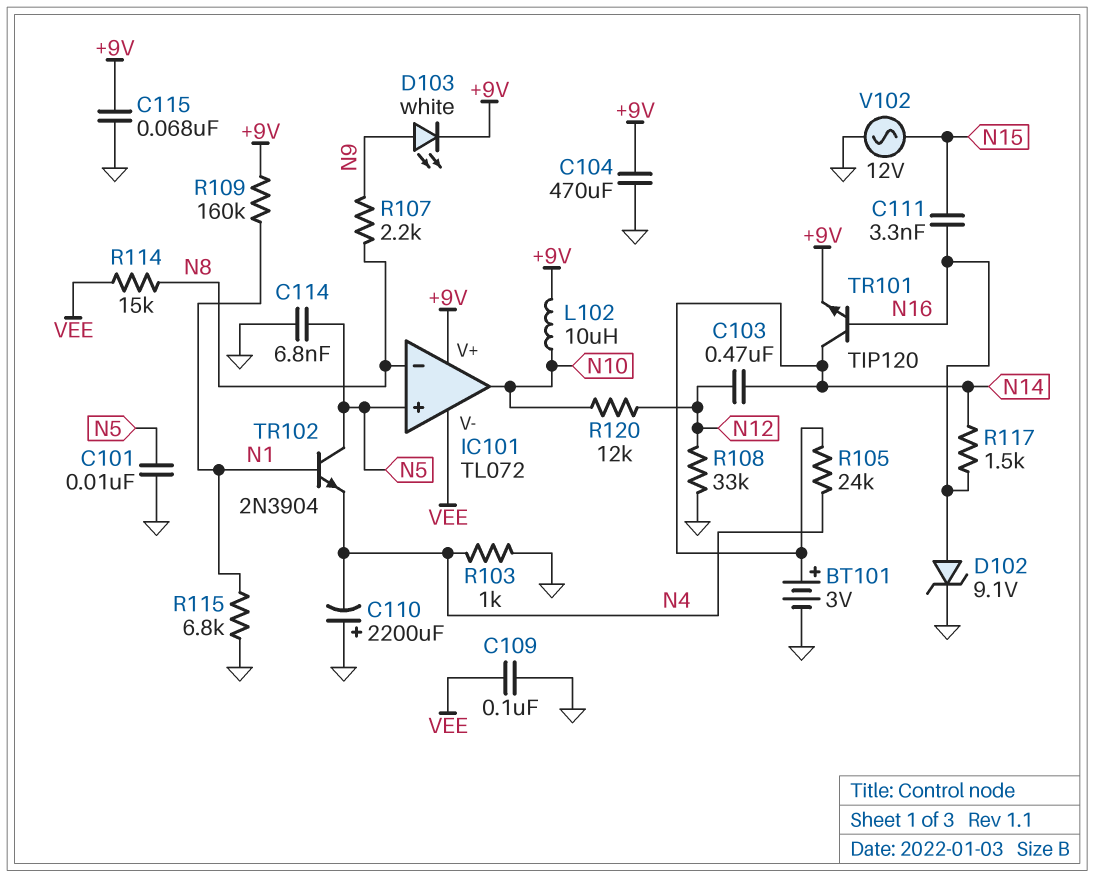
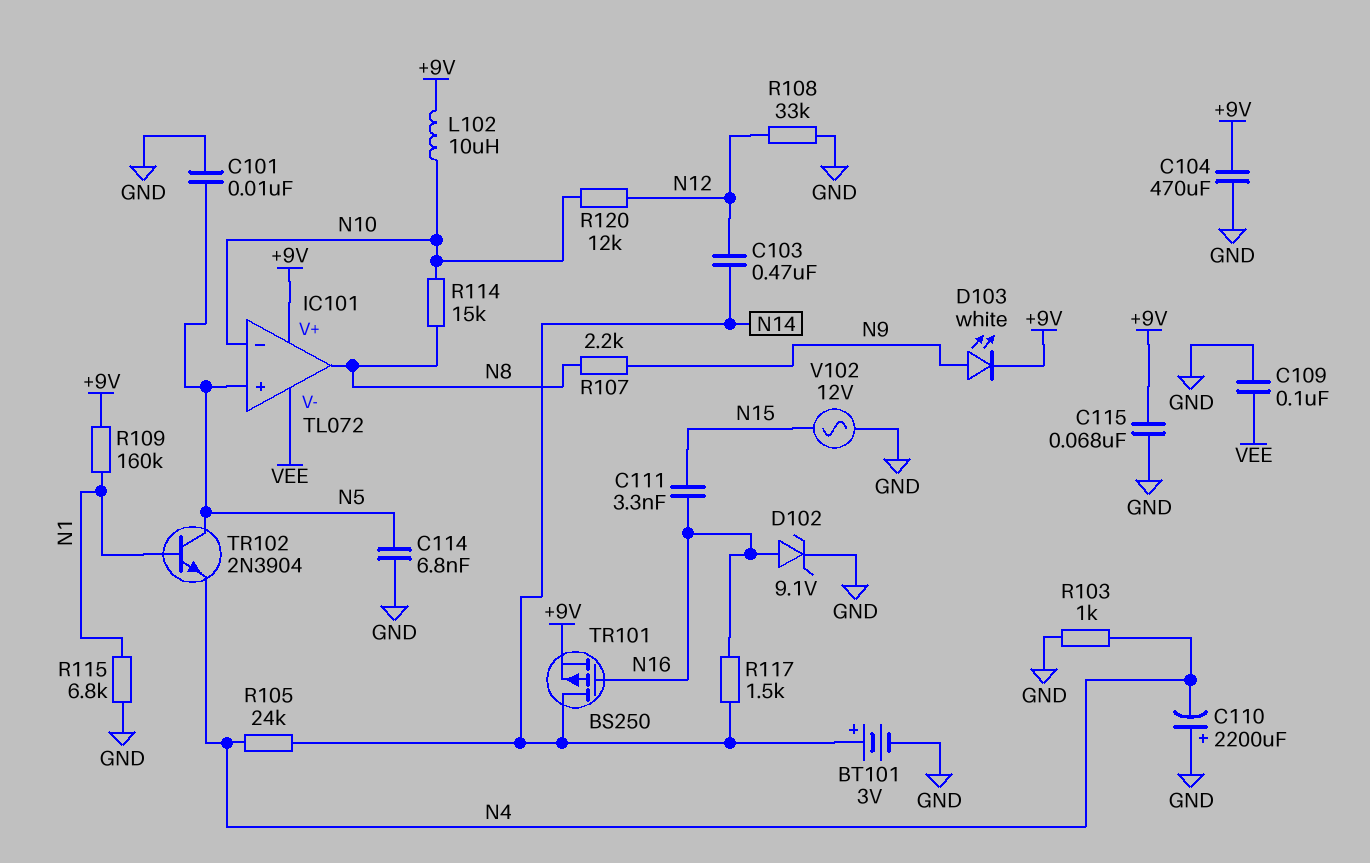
IC101 pin in-: N8 -> N10
IC101 pin out: N10 -> N8
R114: 15k (N8, VEE) -> 15k (N8, N10)
TR101: NPN TIP120 (B N16, C N14, E +9V) -> PMOS BS250 (G N16, D N14, S +9V)

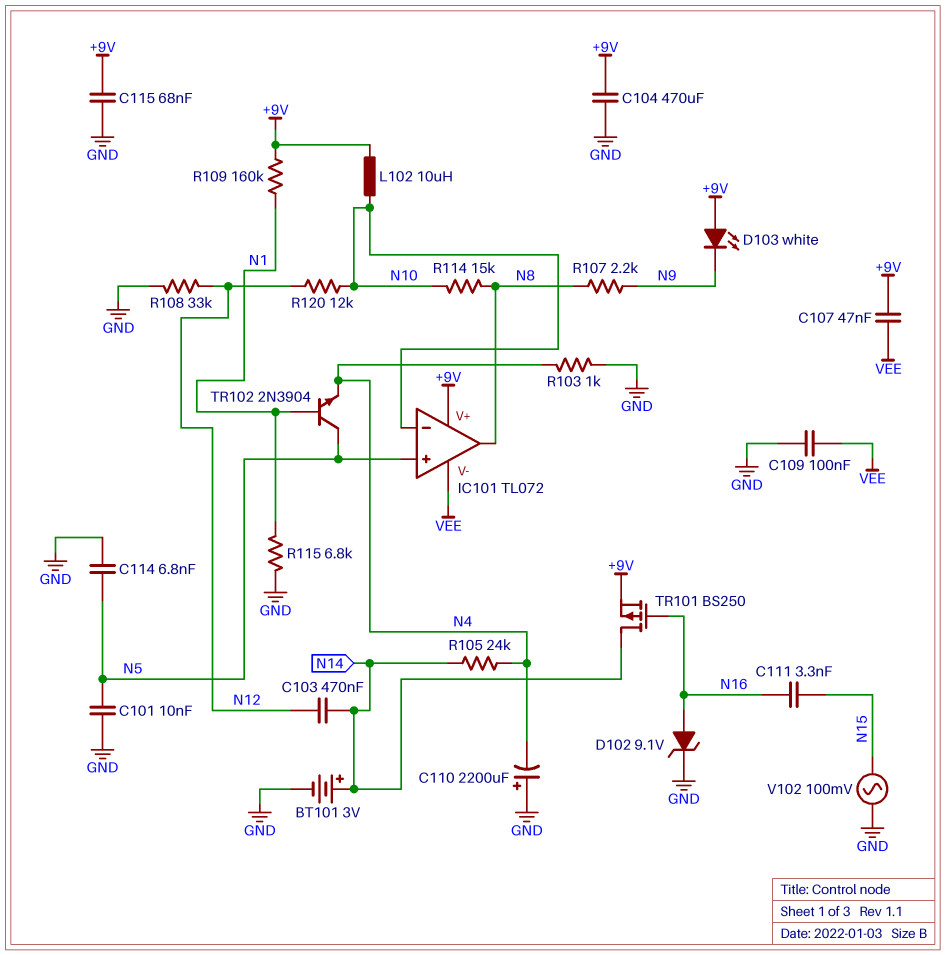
C107: none -> 47nF (+9V, VEE)
D103: LED white (A N9, K +9V) -> LED white (A +9V, K N9)
R117: 1.5k (N14, N16) -> none
V102: AC 12V (GND, N15) -> AC 100mV (GND, N15)

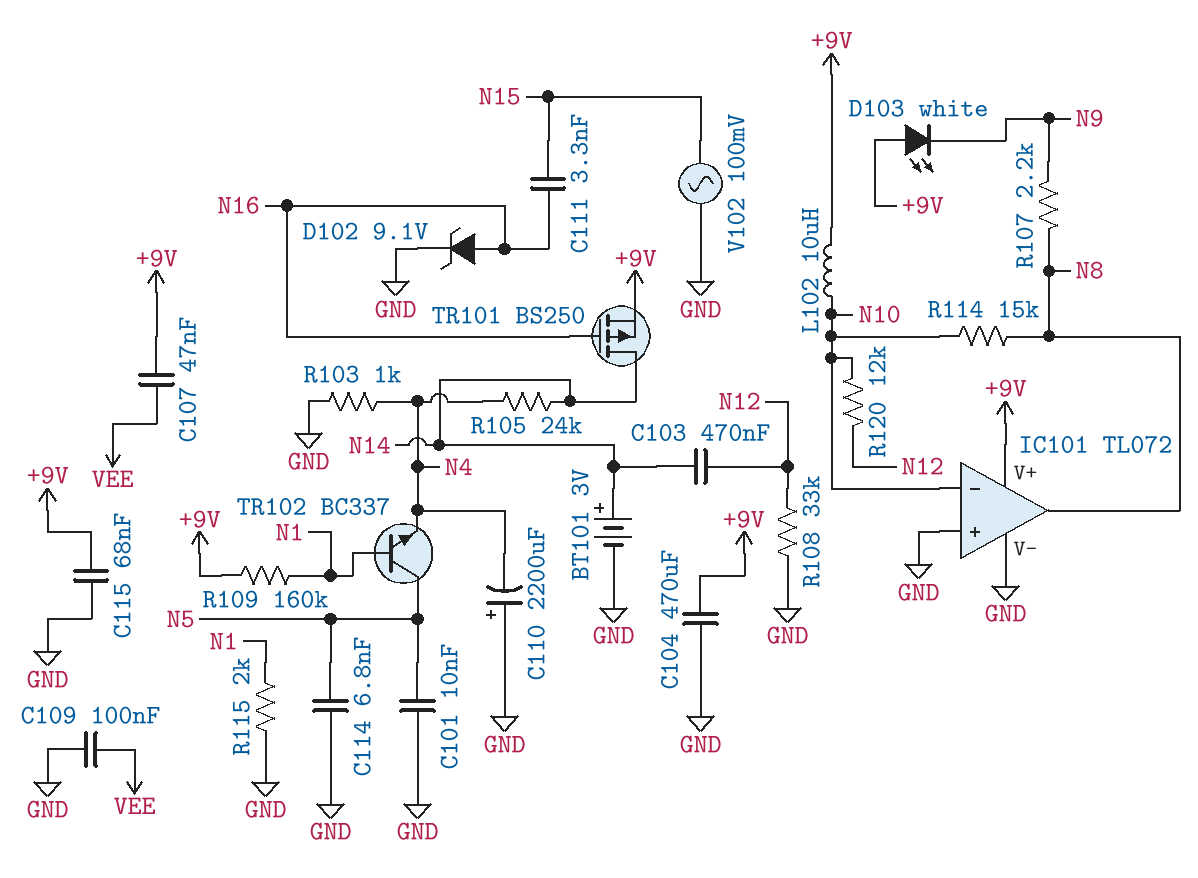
IC101 pin V-: VEE -> GND
IC101 pin in+: N5 -> GND
R115: 6.8k (GND, N1) -> 2k (GND, N1)
TR102: NPN 2N3904 (B N1, C N5, E N4) -> NPN BC337 (B N1, C N5, E N4)

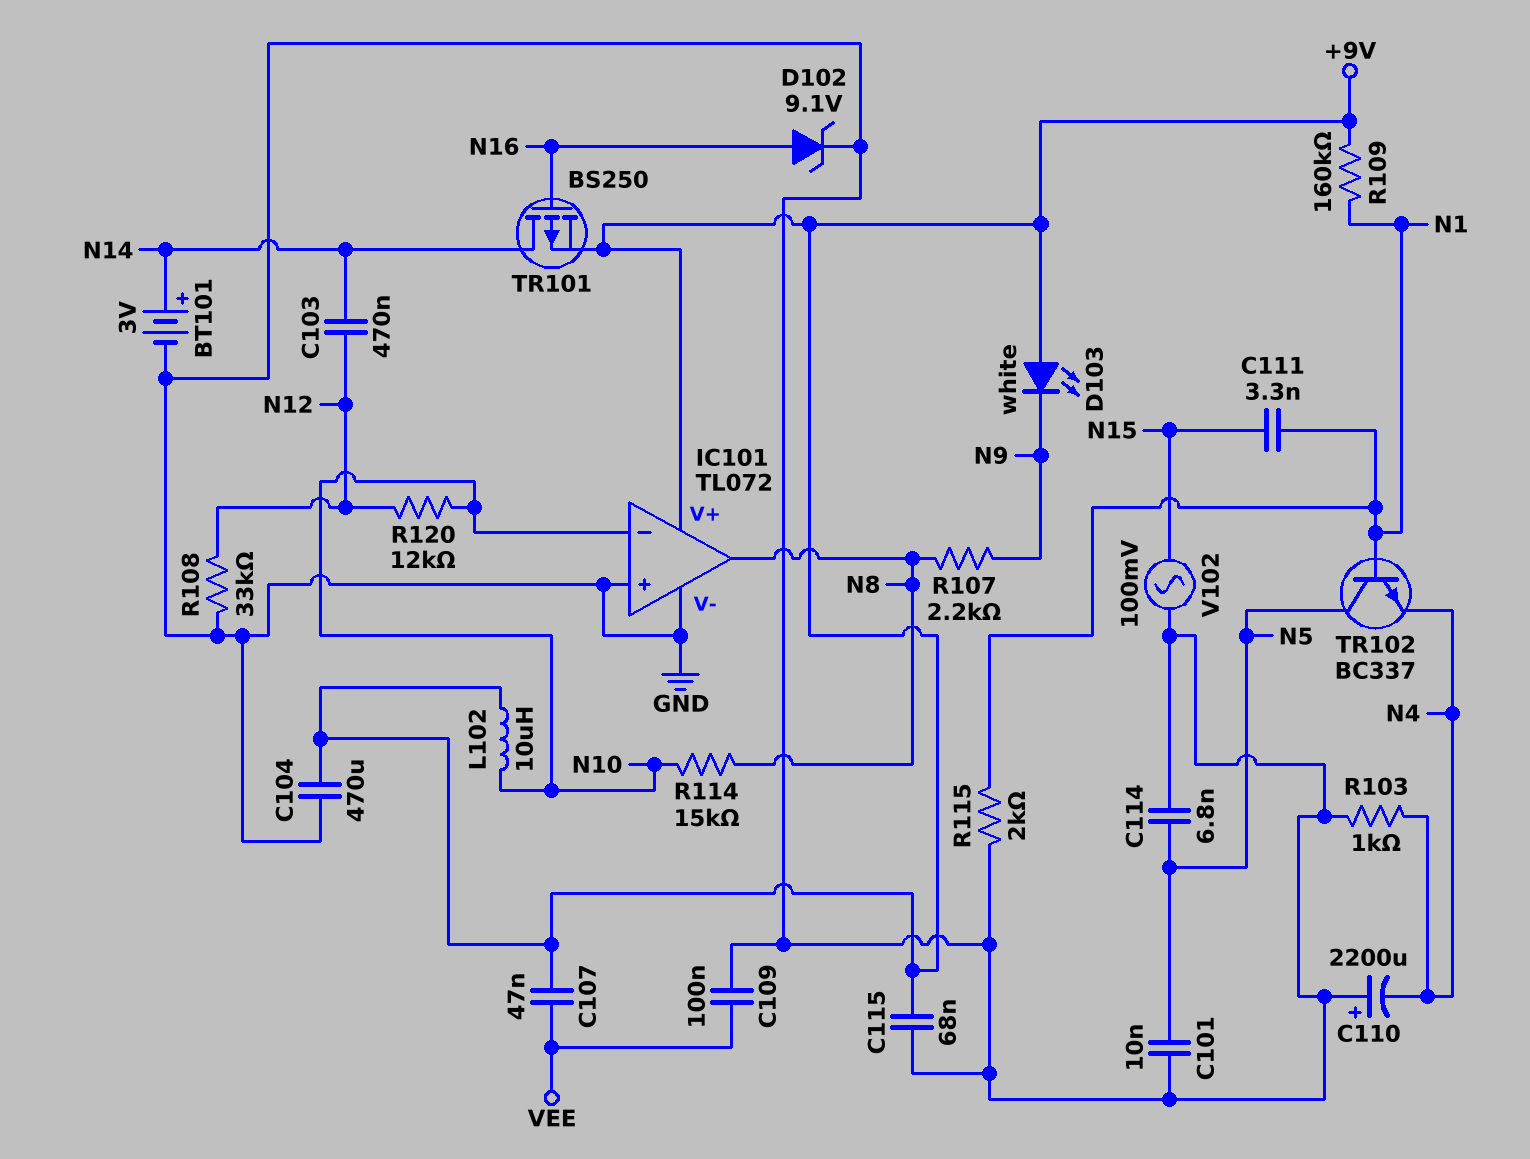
C111: 3.3nF (N15, N16) -> 3.3nF (N1, N15)
R105: 24k (N4, N14) -> none

